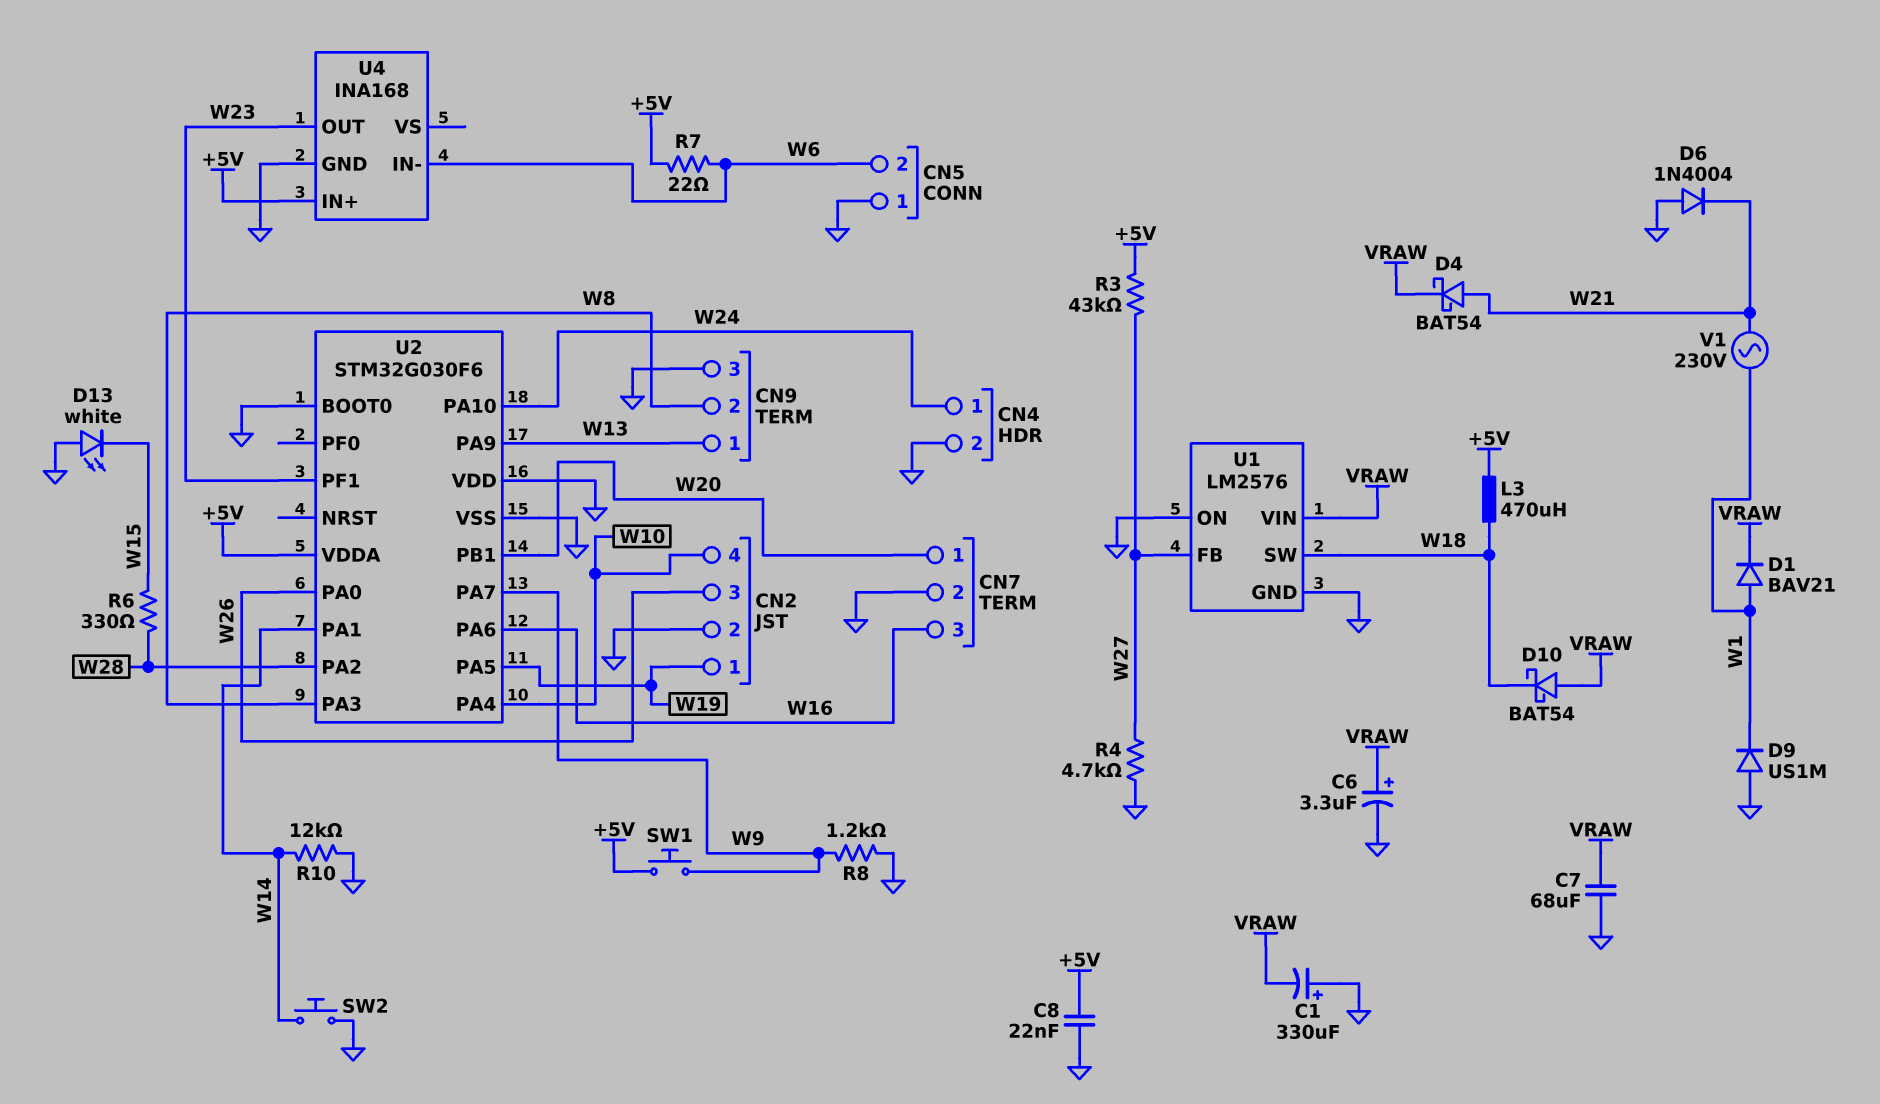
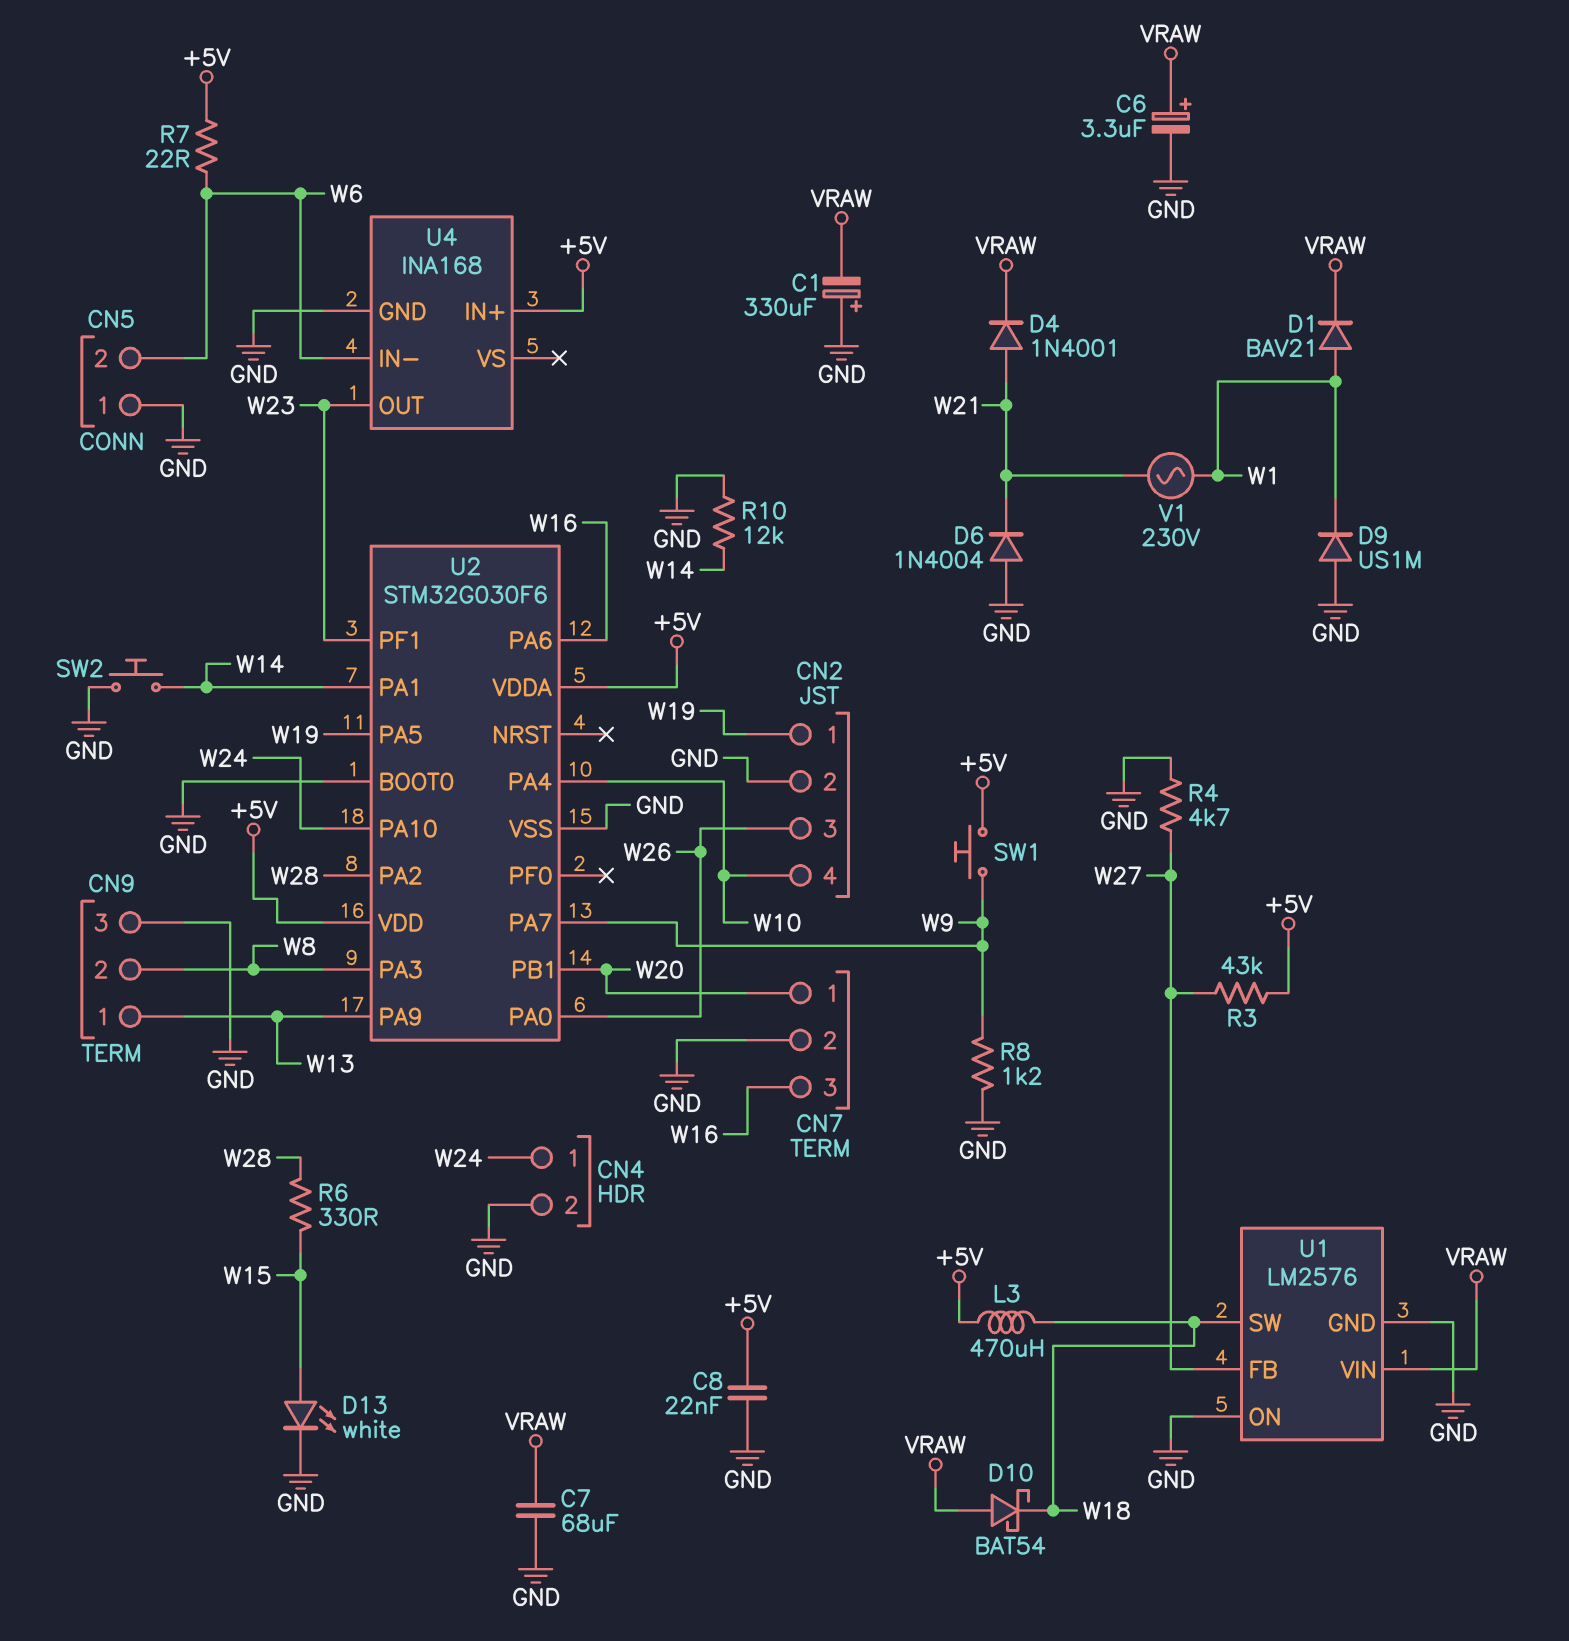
D4: schottky BAT54 (A W21, K VRAW) -> diode 1N4001 (A W21, K VRAW)
D13: LED white (A GND, K W15) -> LED white (A W15, K GND)
U2 pin VDD: GND -> +5V

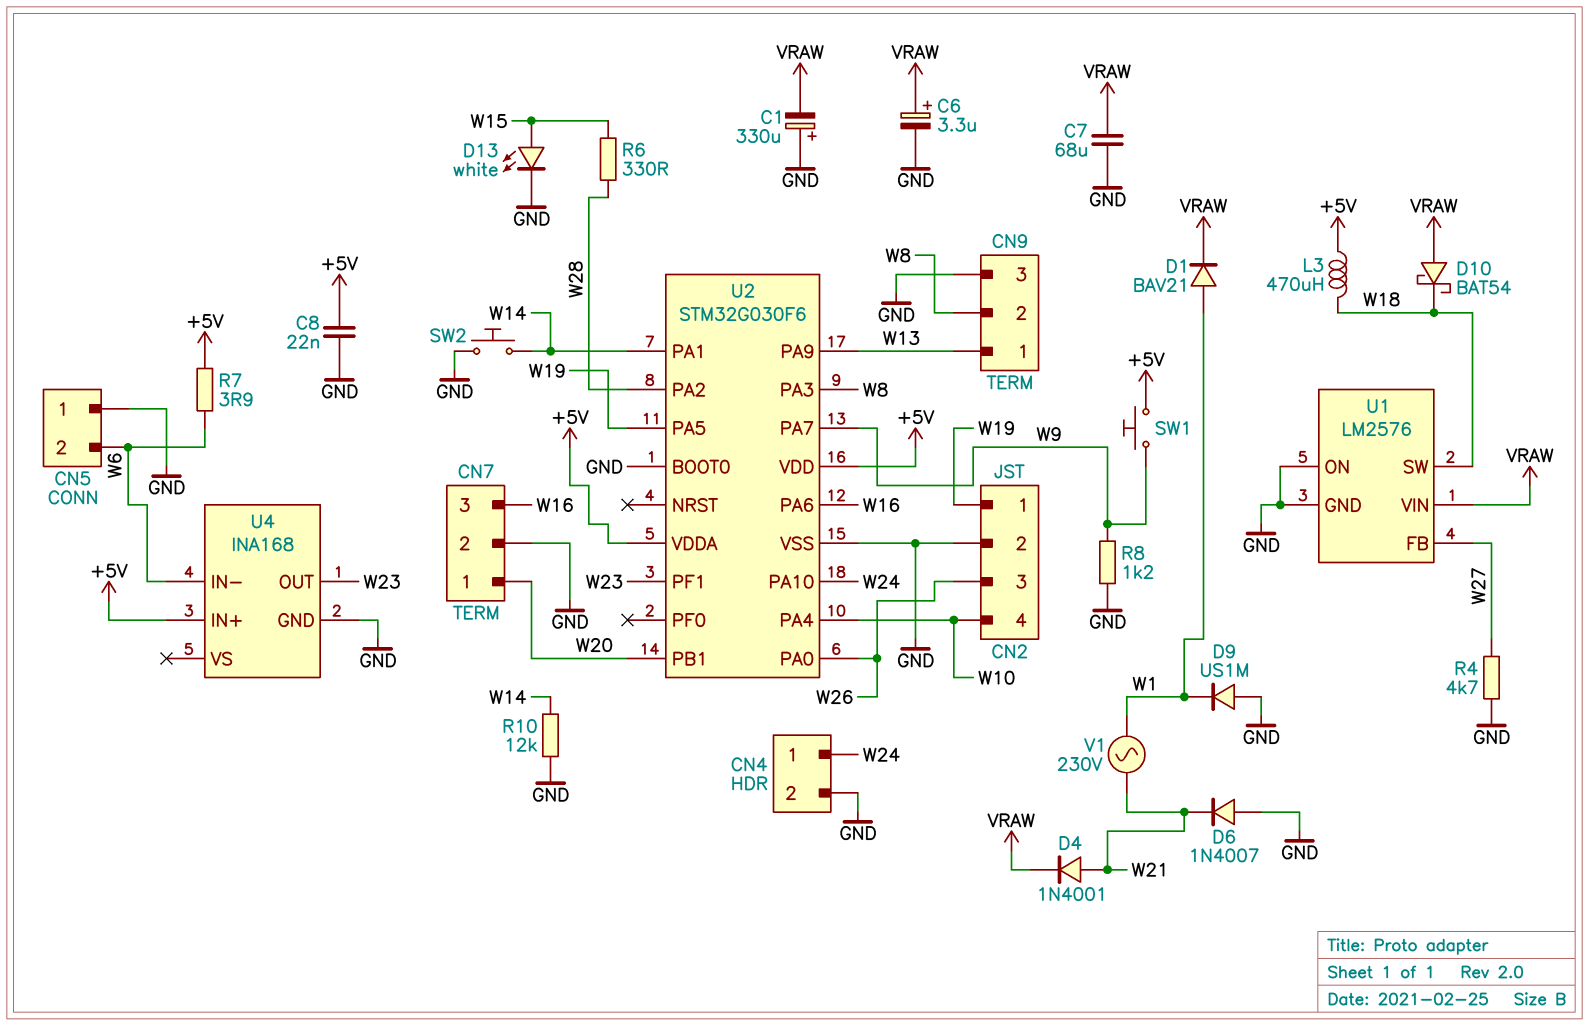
D6: diode 1N4004 (A GND, K W21) -> diode 1N4007 (A GND, K W21)
R3: 43k (+5V, W27) -> none
R7: 22 (+5V, W6) -> 3.9 (+5V, W6)

